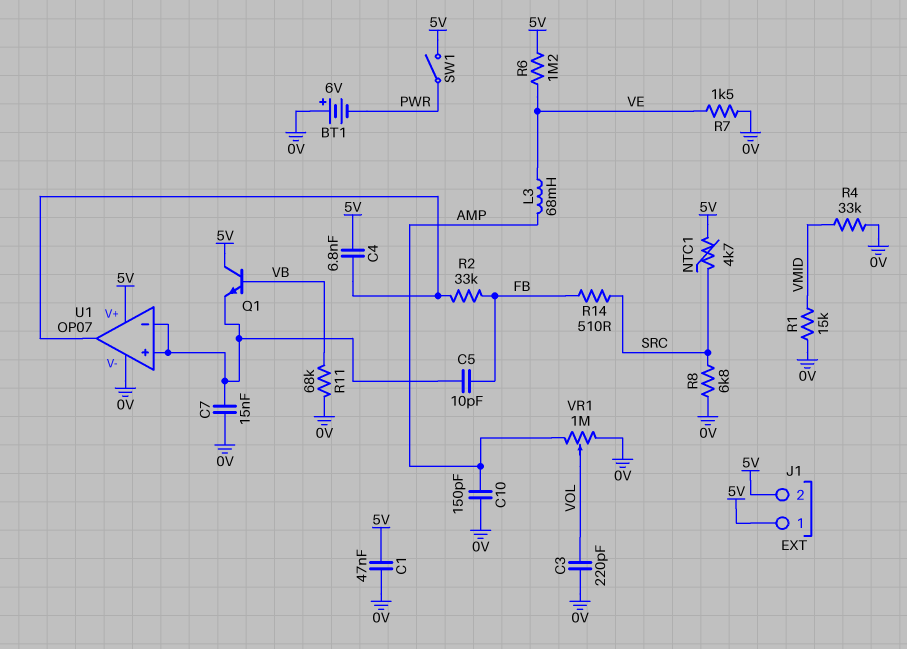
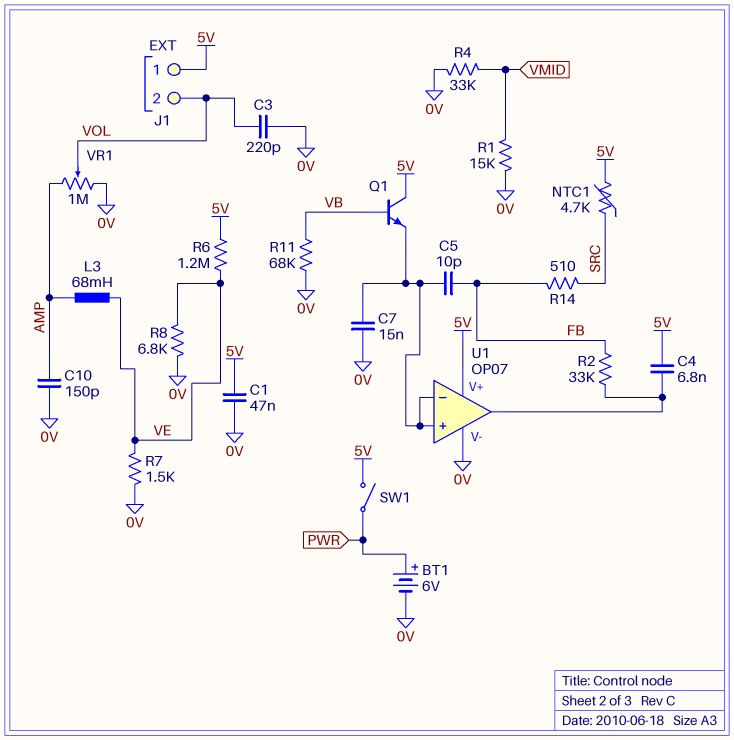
BT1: 6V (plus 0V, minus PWR) -> 6V (plus PWR, minus 0V)
J1 pin 2: 5V -> VOL
R8: 6.8k (0V, SRC) -> 6.8k (0V, VE)

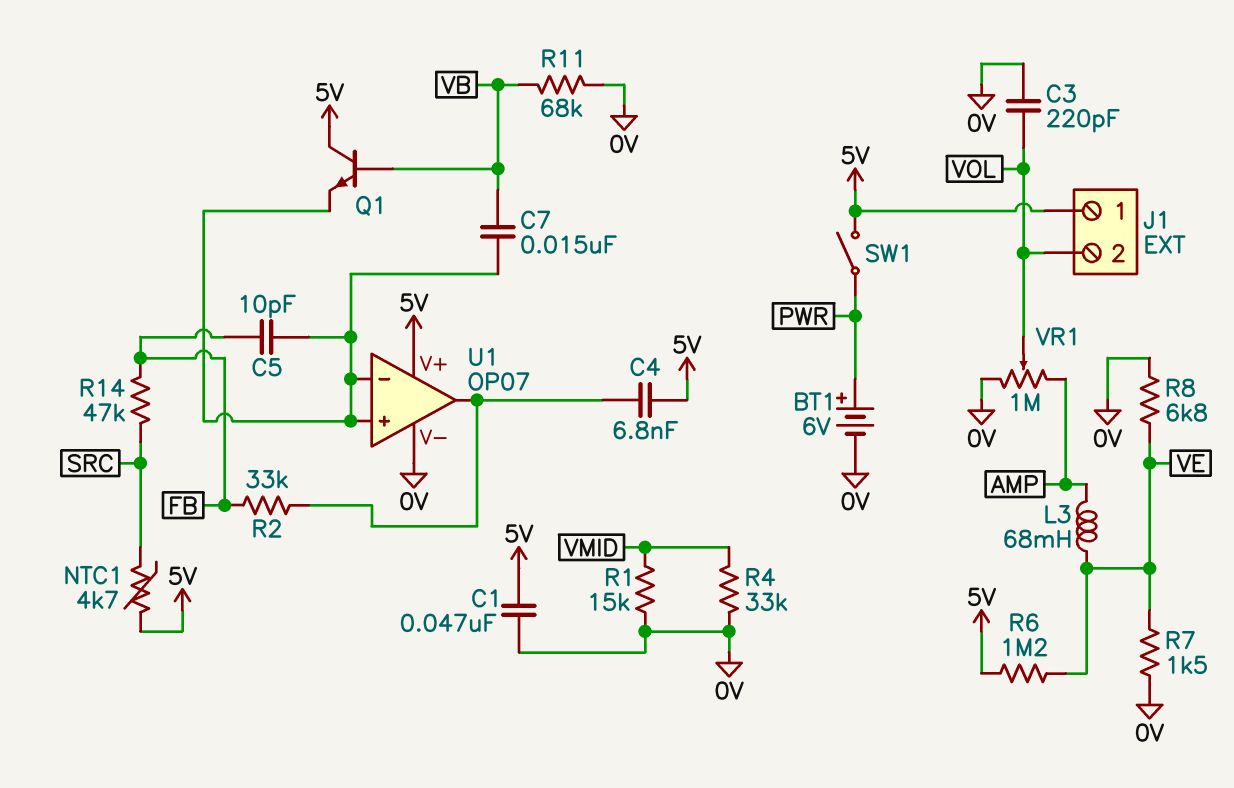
C7: 15nF (0V, U1/in+) -> 15nF (U1/in+, VB)
C10: 150pF (0V, AMP) -> none
R14: 510 (FB, SRC) -> 47k (FB, SRC)

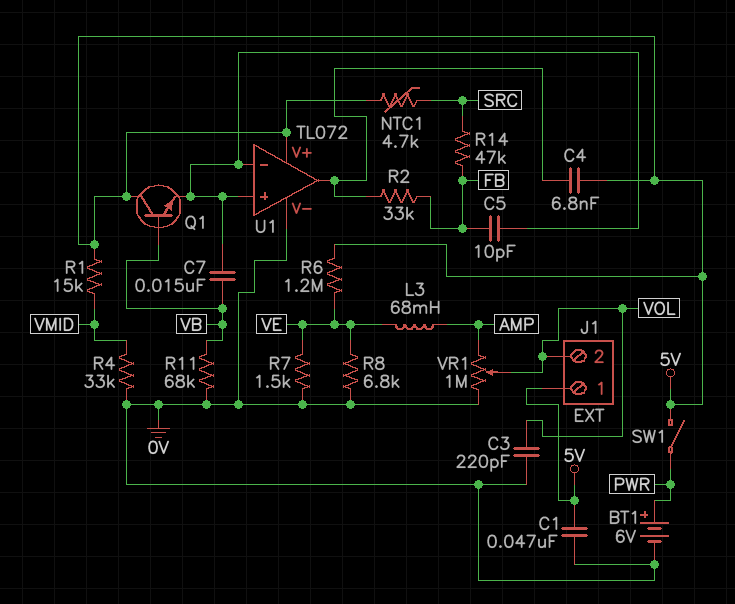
R1: 15k (0V, VMID) -> 15k (5V, VMID)
U1: OP07 -> TL072

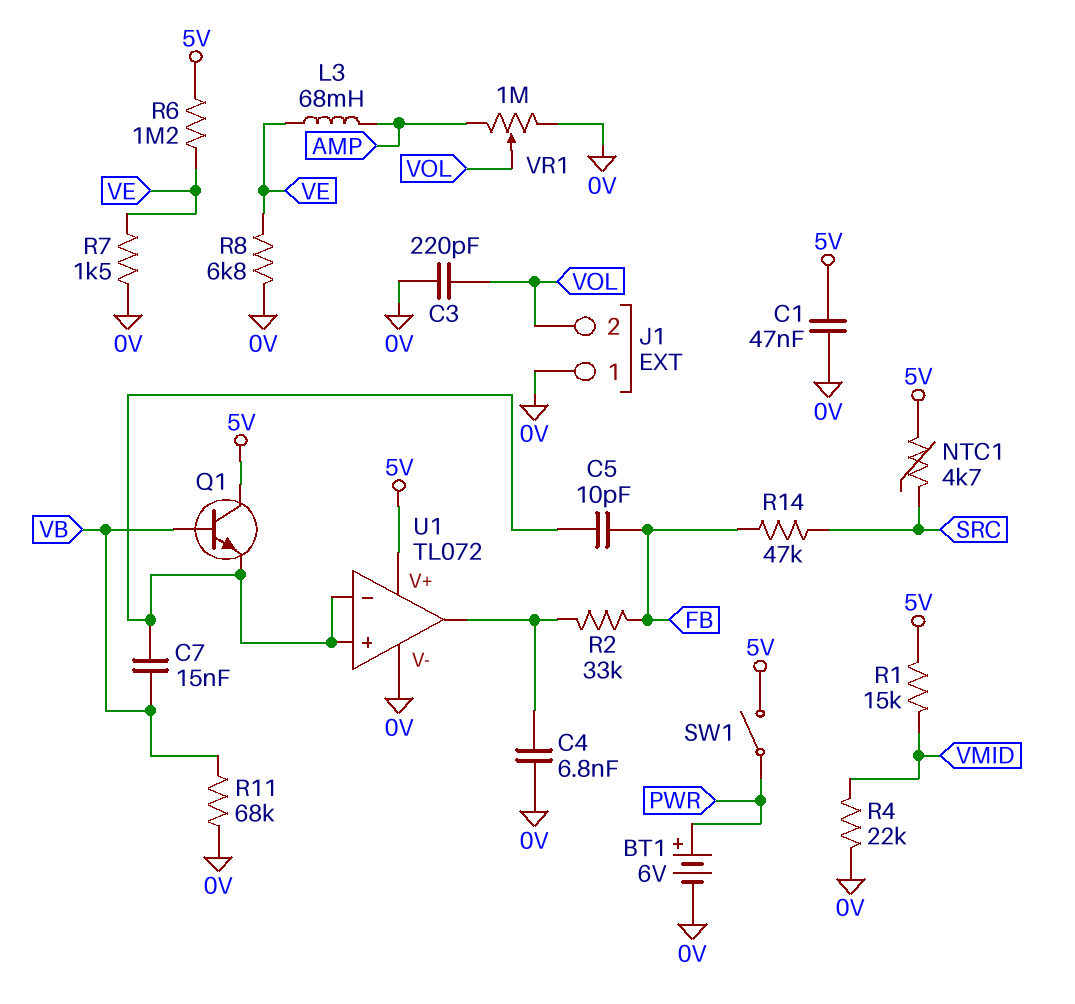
C4: 6.8nF (5V, U1/out) -> 6.8nF (0V, U1/out)
J1 pin 1: 5V -> 0V
R4: 33k (0V, VMID) -> 22k (0V, VMID)

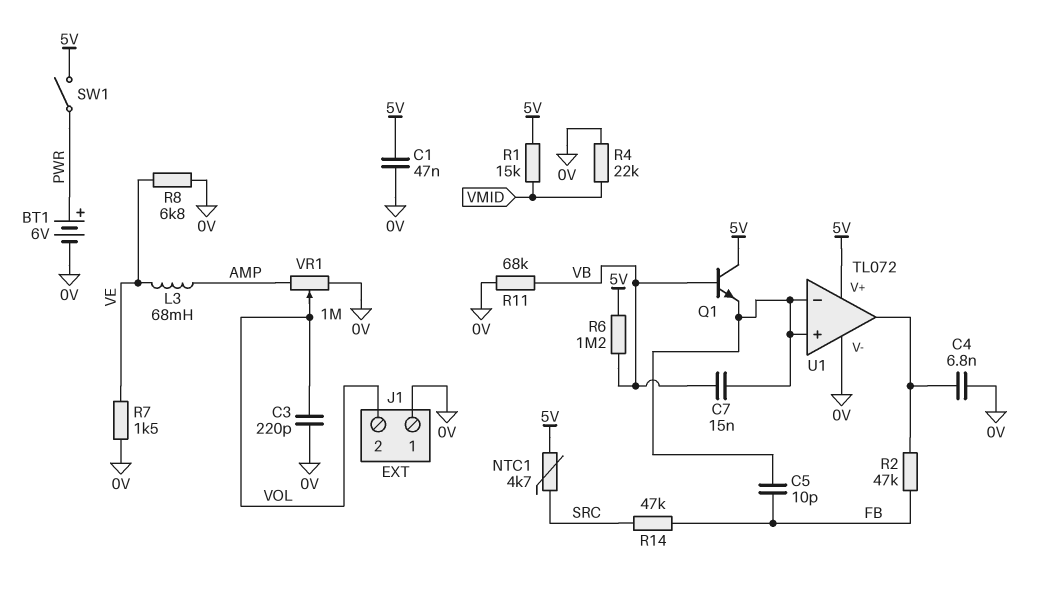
R2: 33k (FB, U1/out) -> 47k (FB, U1/out)
R6: 1.2M (5V, VE) -> 1.2M (5V, VB)

